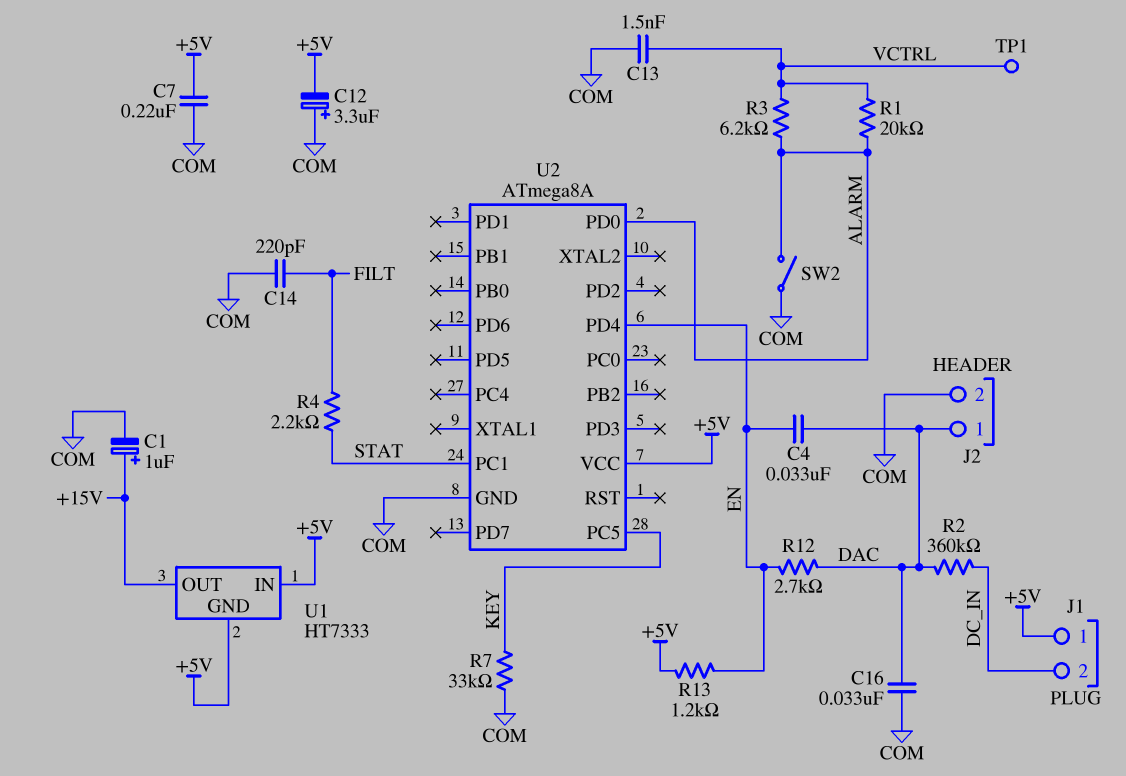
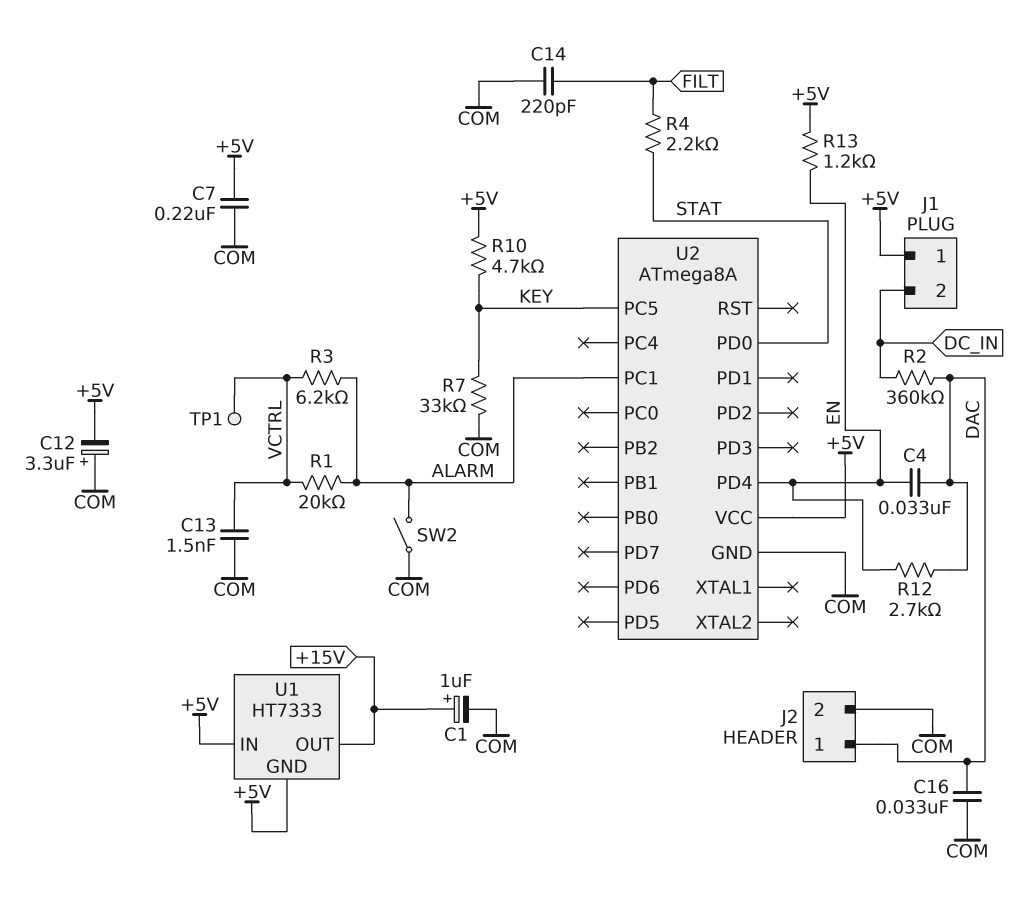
R10: none -> 4.7k (+5V, KEY)
U2 pin PC1: STAT -> ALARM
U2 pin PD0: ALARM -> STAT

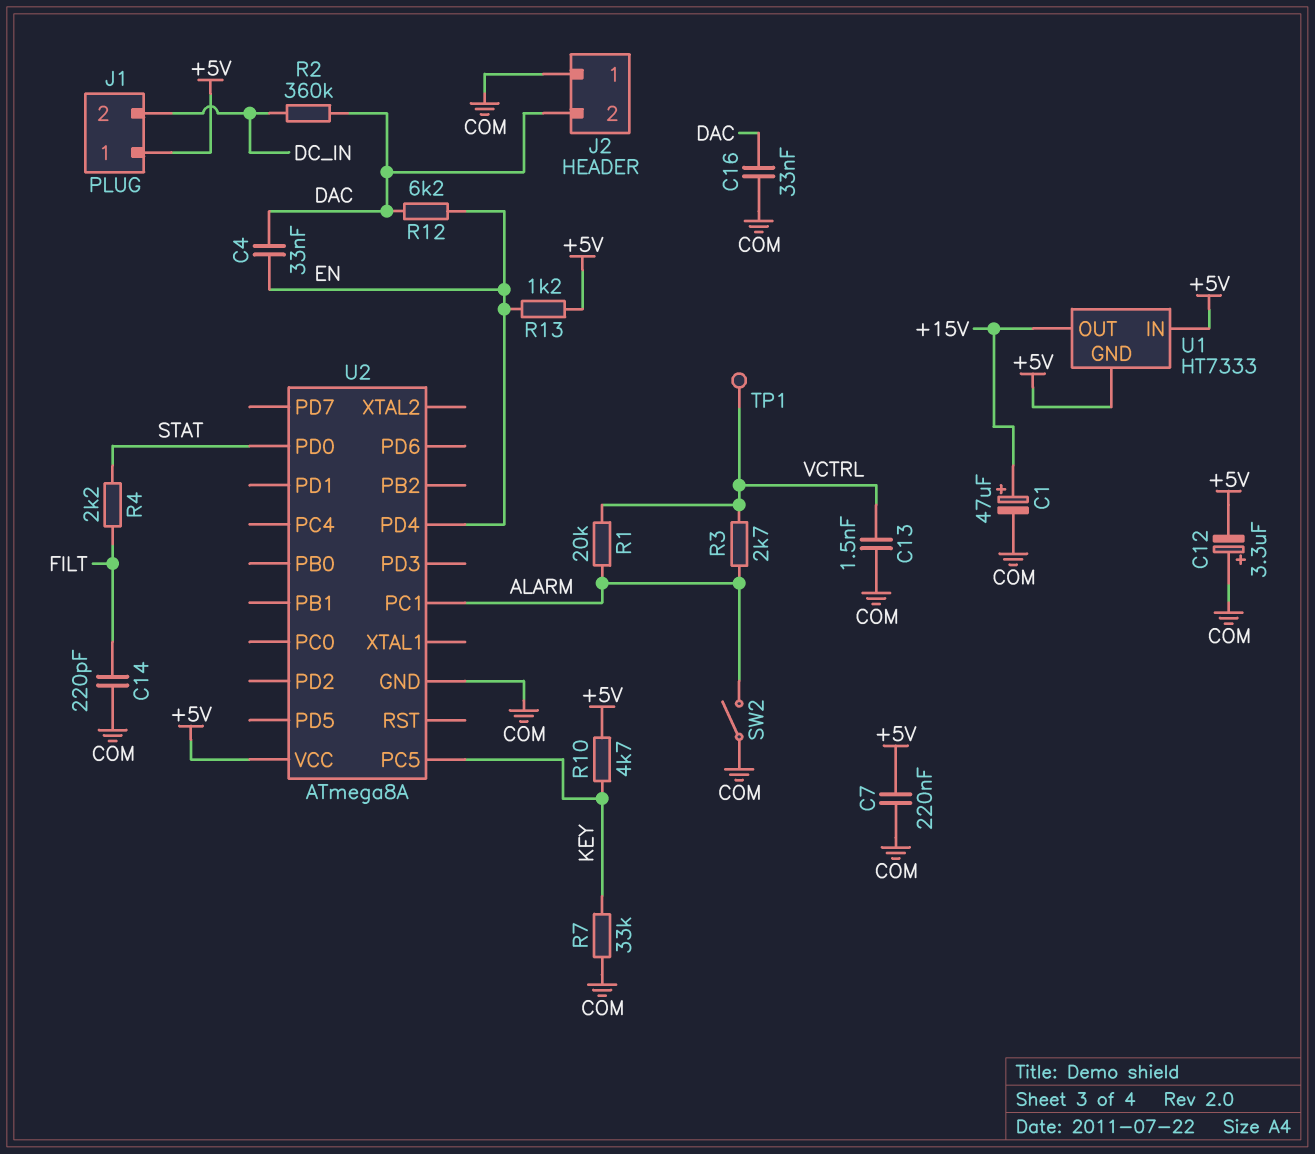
C1: 1uF (plus +15V, minus COM) -> 47uF (plus +15V, minus COM)
J2 pin 1: DAC -> COM
J2 pin 2: COM -> DAC
R3: 6.2k (ALARM, VCTRL) -> 2.7k (ALARM, VCTRL)
R12: 2.7k (DAC, EN) -> 6.2k (DAC, EN)

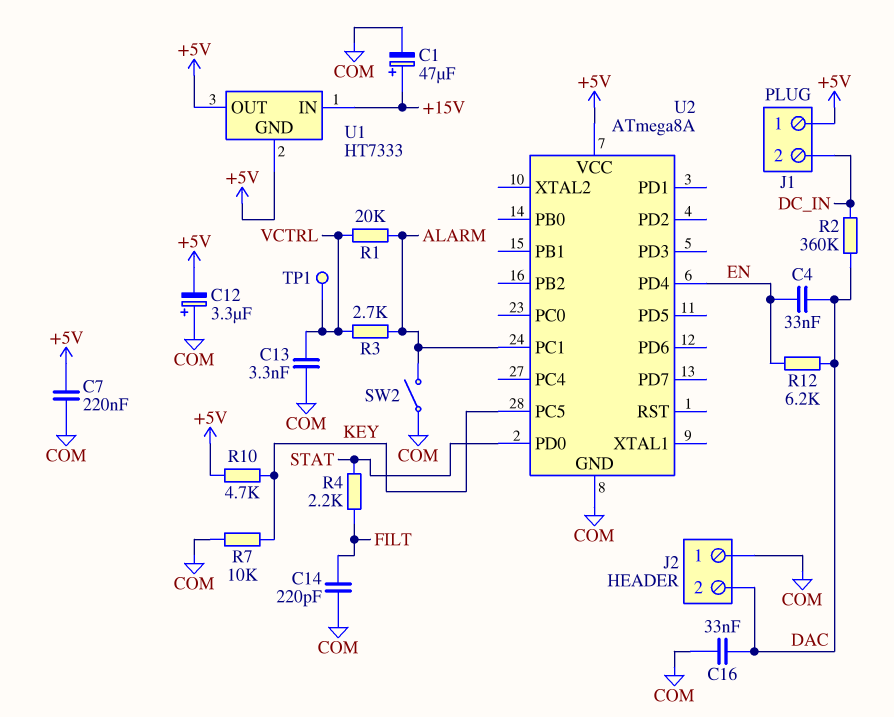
C13: 1.5nF (COM, VCTRL) -> 3.3nF (COM, VCTRL)
R7: 33k (COM, KEY) -> 10k (COM, KEY)
R13: 1.2k (+5V, EN) -> none
U1 pin IN: +5V -> +15V
U1 pin OUT: +15V -> +5V

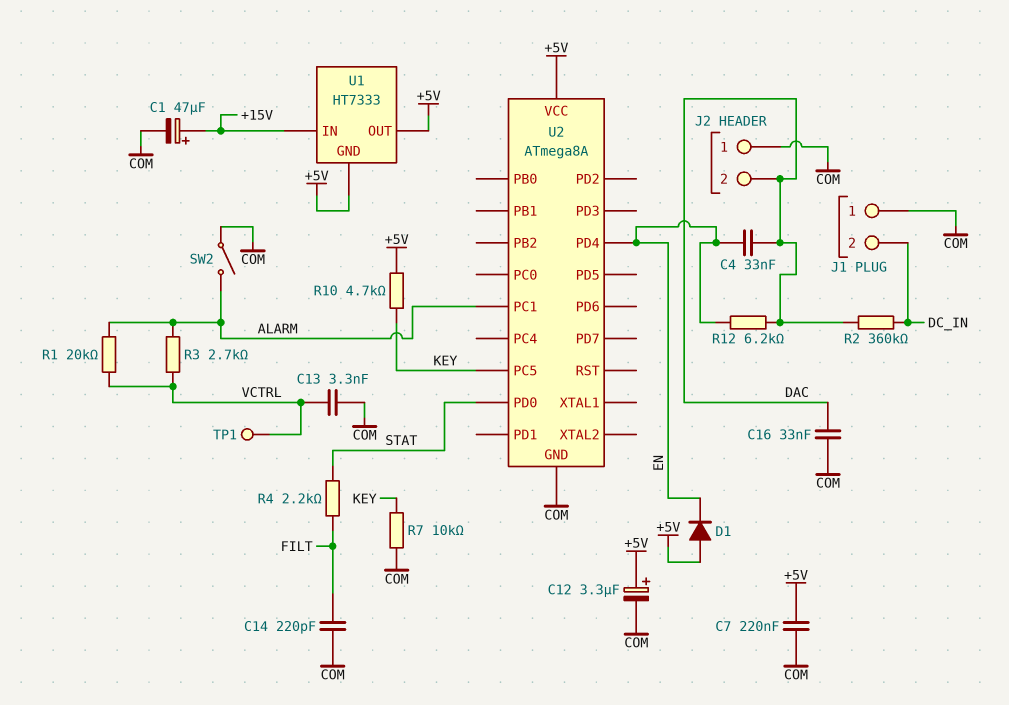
C12: 3.3uF (plus COM, minus +5V) -> 3.3uF (plus +5V, minus COM)
D1: none -> diode (A +5V, K EN)
J1 pin 1: +5V -> COM

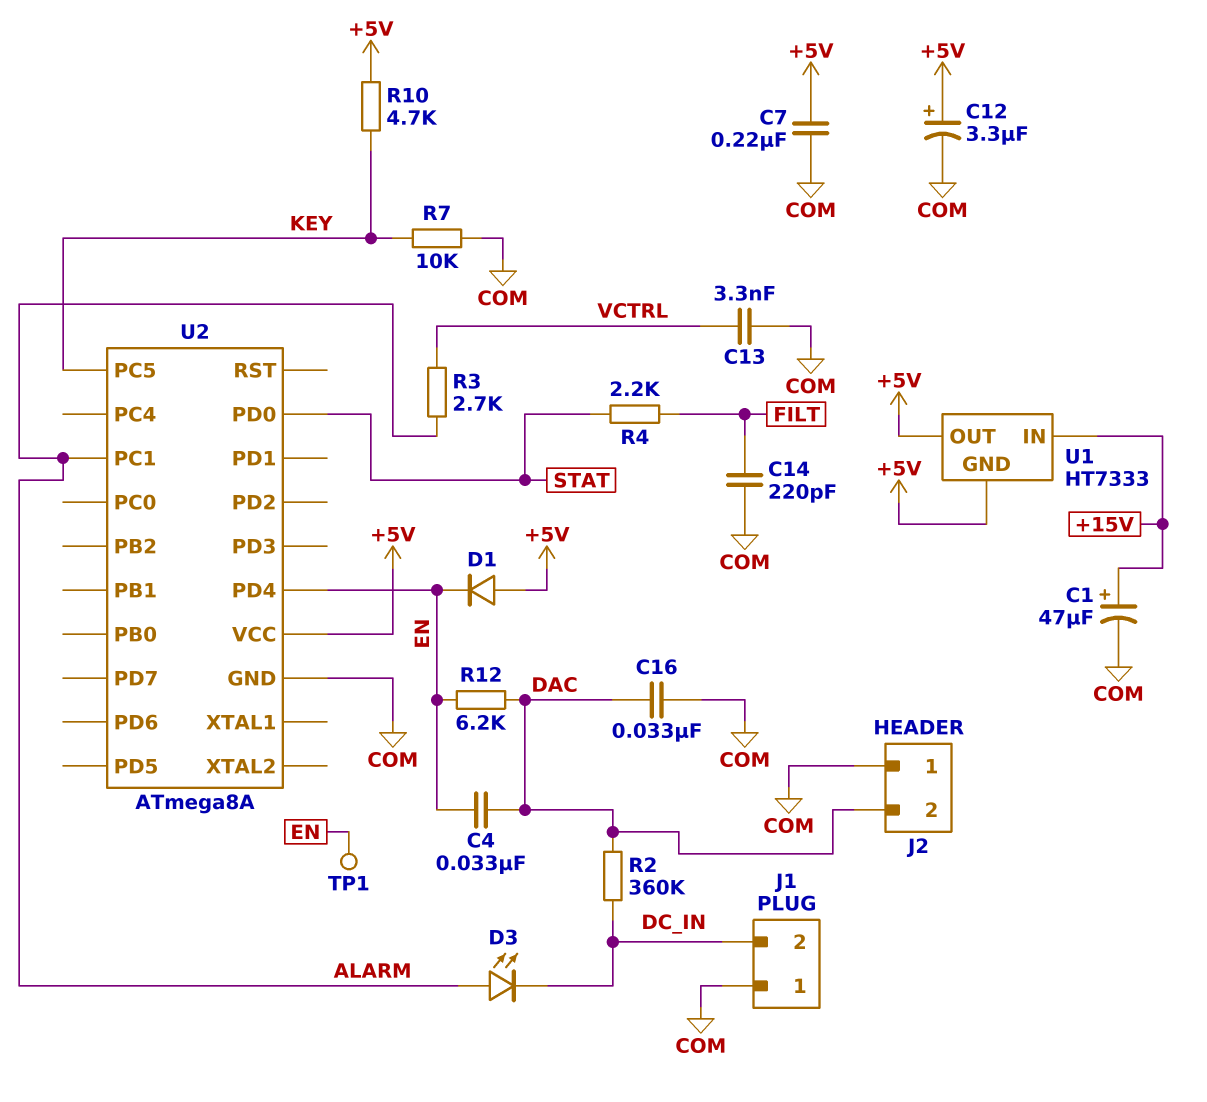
D3: none -> LED (A ALARM, K DC_IN)
R1: 20k (ALARM, VCTRL) -> none
SW2: switch (ALARM, COM) -> none
TP1: test point (VCTRL) -> test point (EN)

